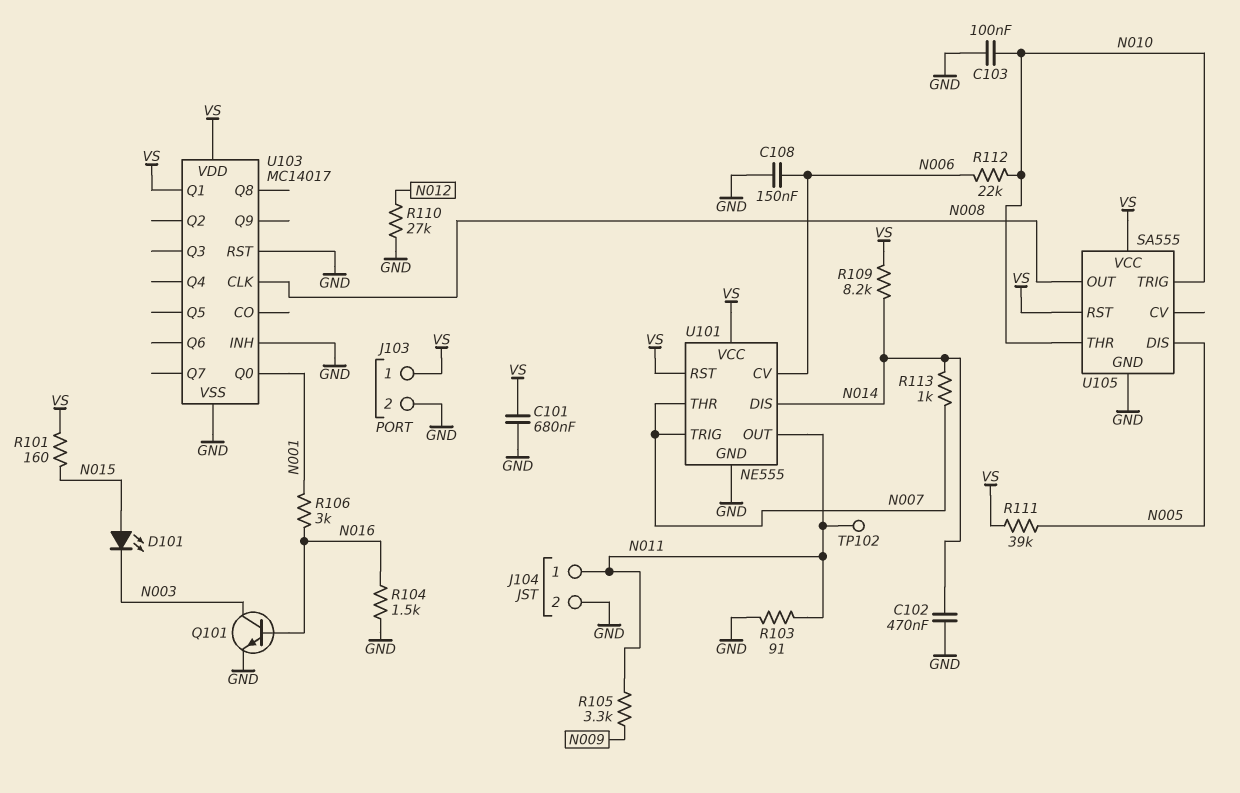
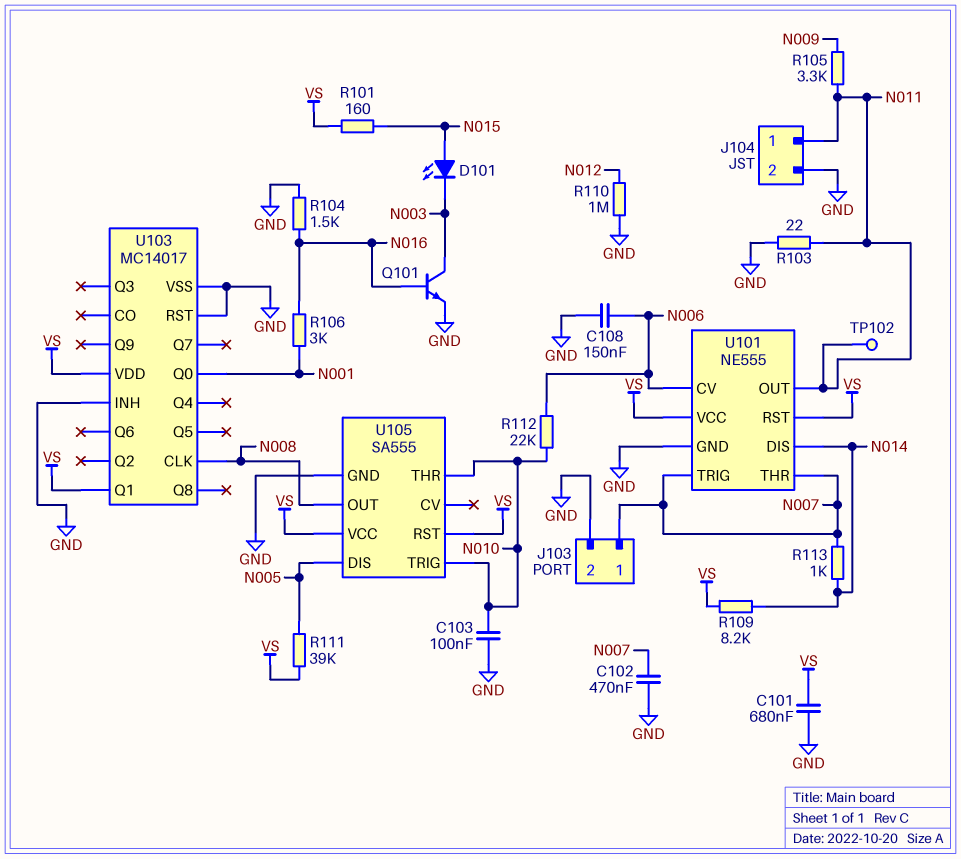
C102: 470nF (GND, N014) -> 470nF (GND, N007)
J103 pin 1: VS -> N007
R103: 91 (GND, N011) -> 22 (GND, N011)
R110: 27k (GND, N012) -> 1M (GND, N012)

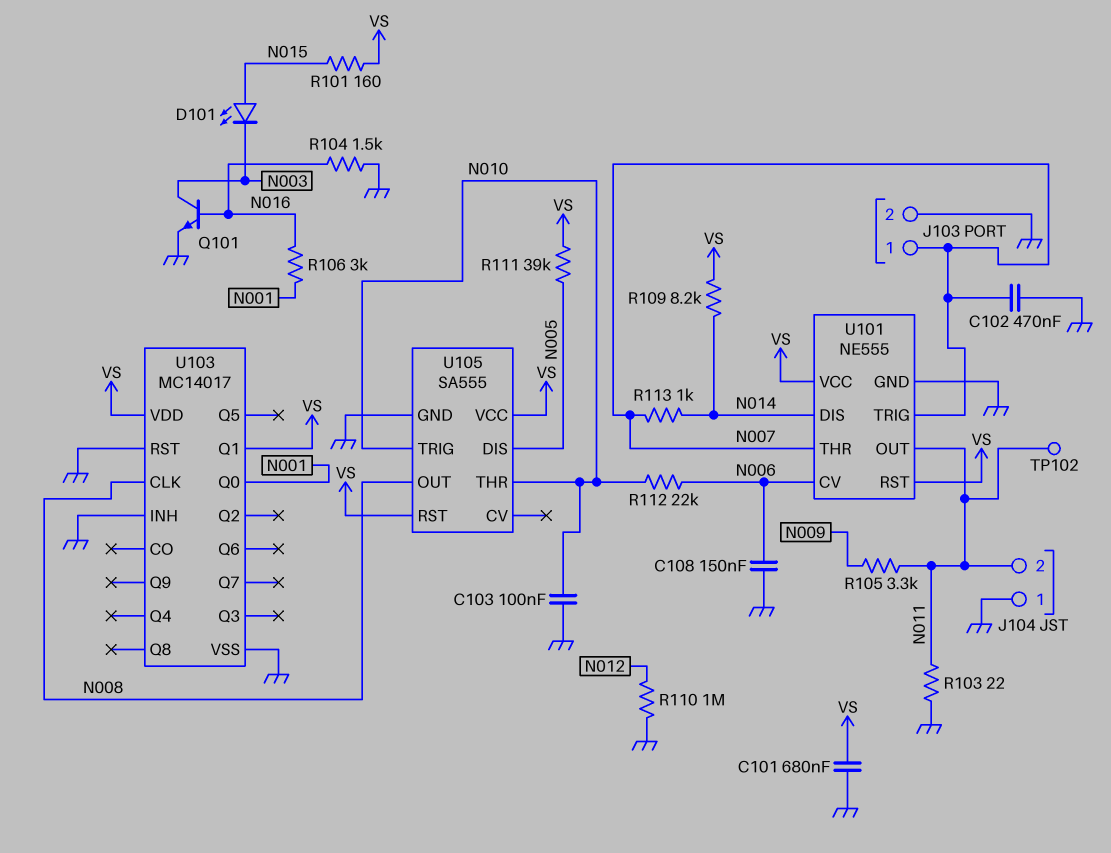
J104 pin 1: N011 -> GND
J104 pin 2: GND -> N011

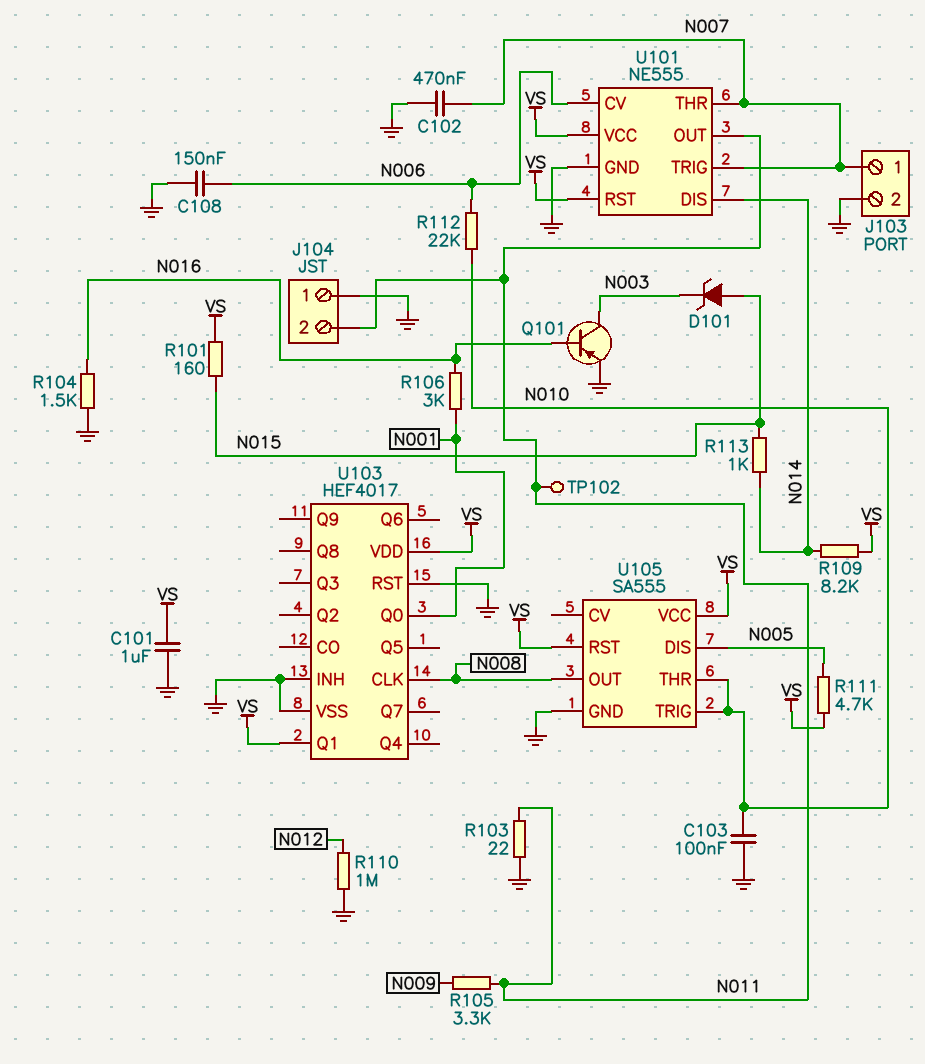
C101: 680nF (GND, VS) -> 1uF (GND, VS)
D101: LED (A N015, K N003) -> zener (A N015, K N003)
Q101: NPN (B N016, C N003, E GND) -> PNP (B N016, C N003, E GND)
R111: 39k (N005, VS) -> 4.7k (N005, VS)
R113: 1k (N007, N014) -> 1k (N014, N015)
U103: MC14017 -> HEF4017

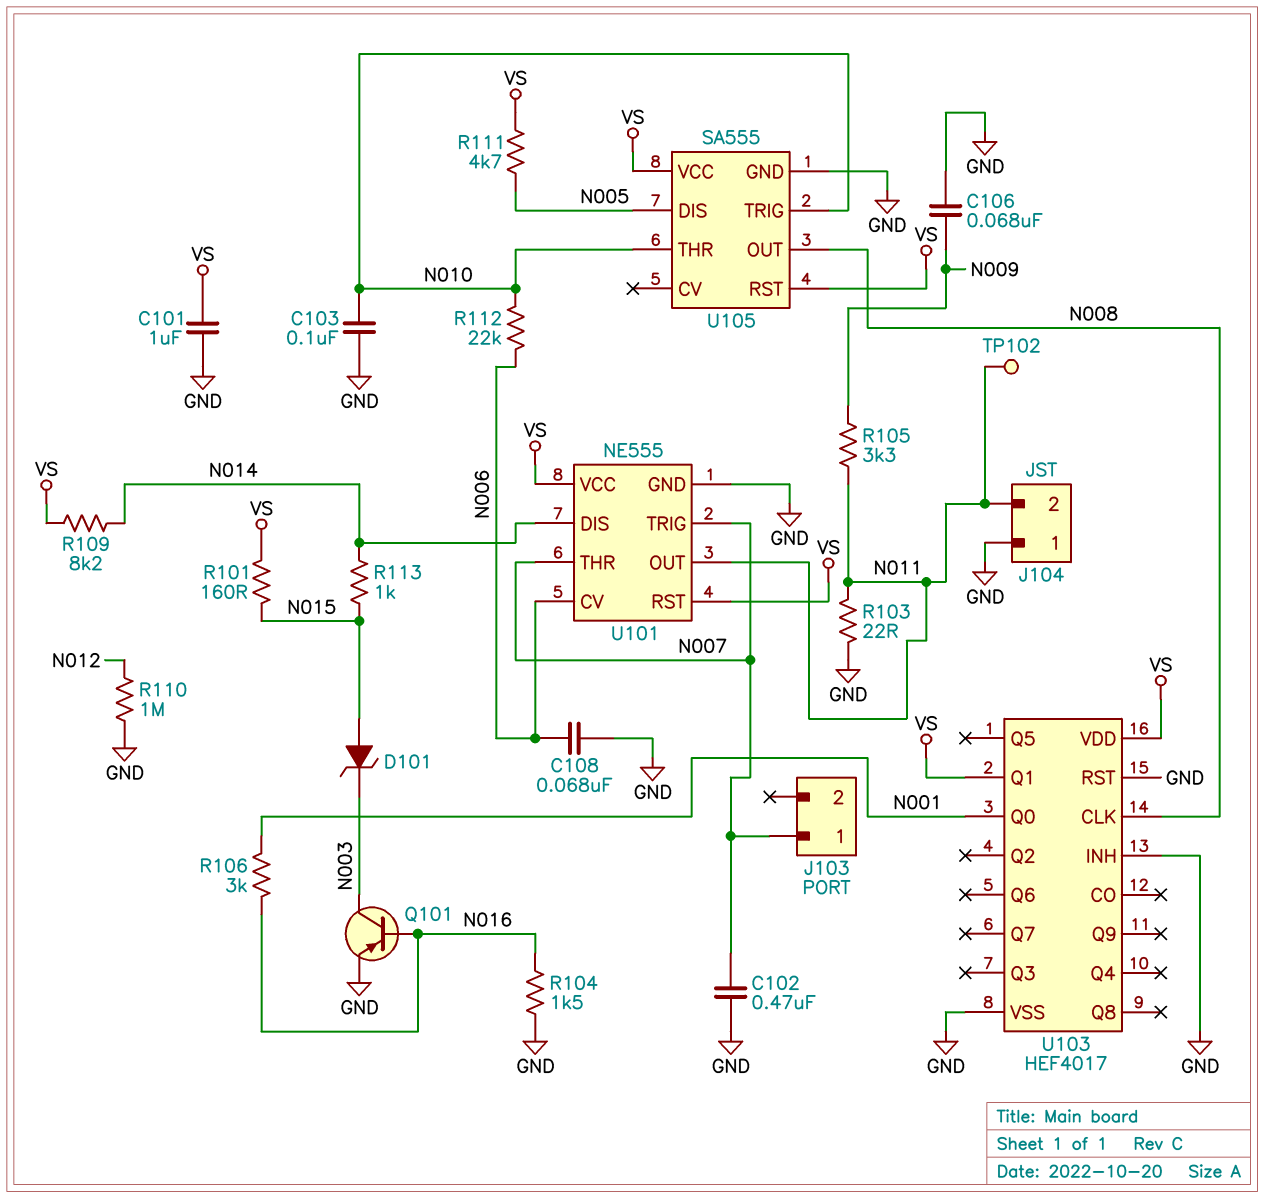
C106: none -> 68nF (GND, N009)
C108: 150nF (GND, N006) -> 68nF (GND, N006)
J103 pin 2: GND -> none

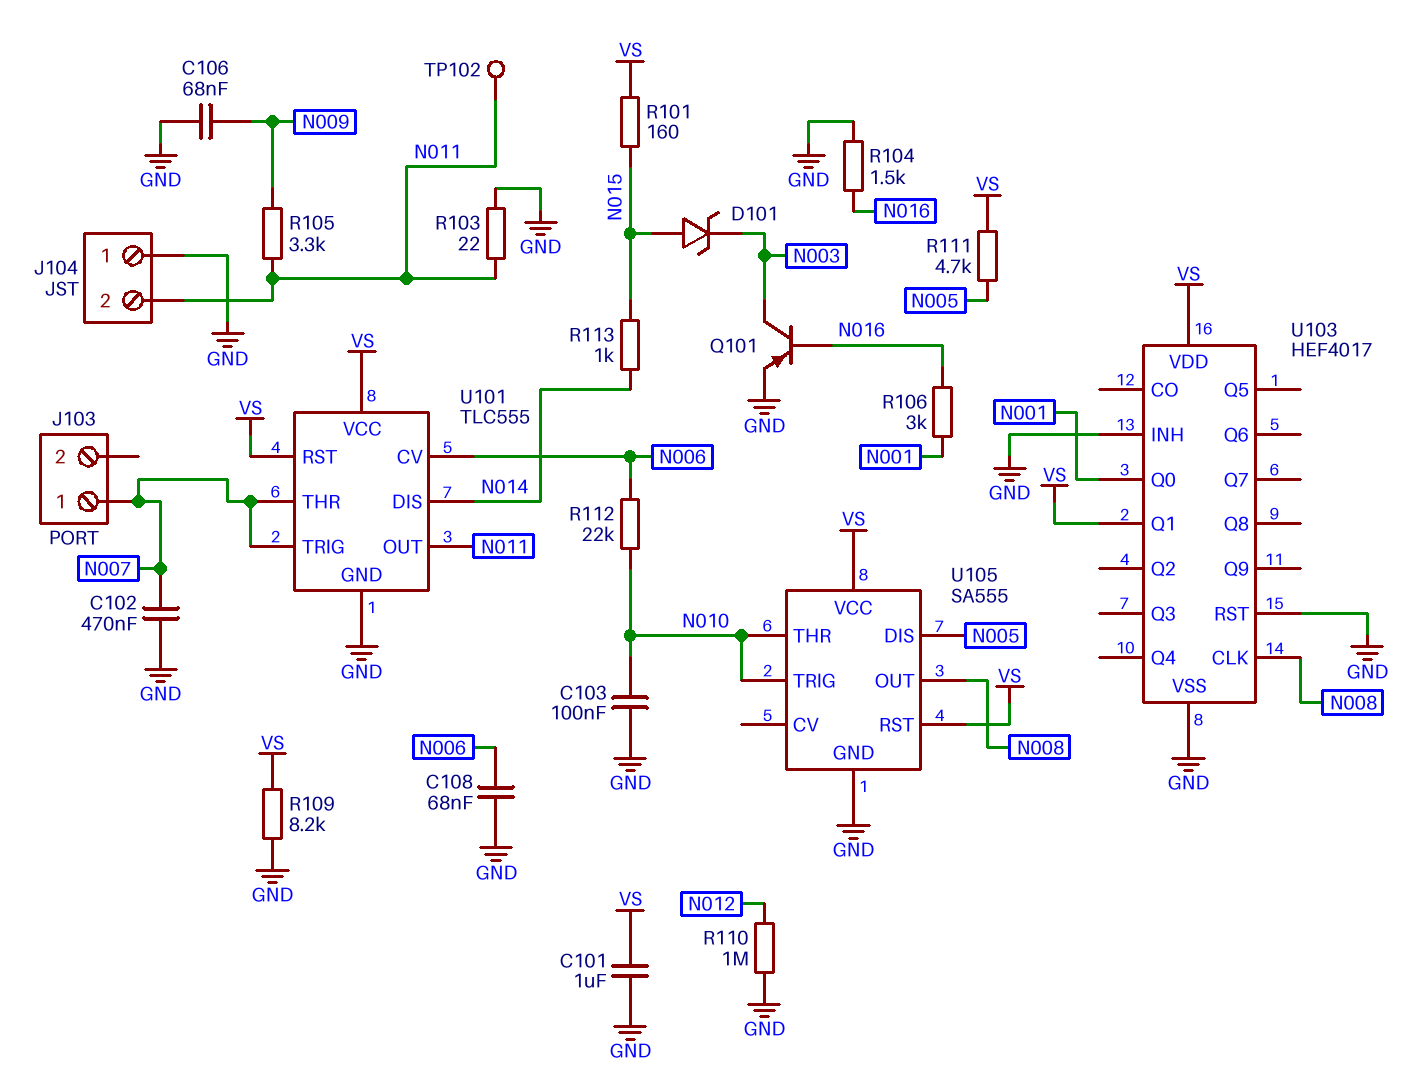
R109: 8.2k (N014, VS) -> 8.2k (GND, VS)
U101: NE555 -> TLC555

